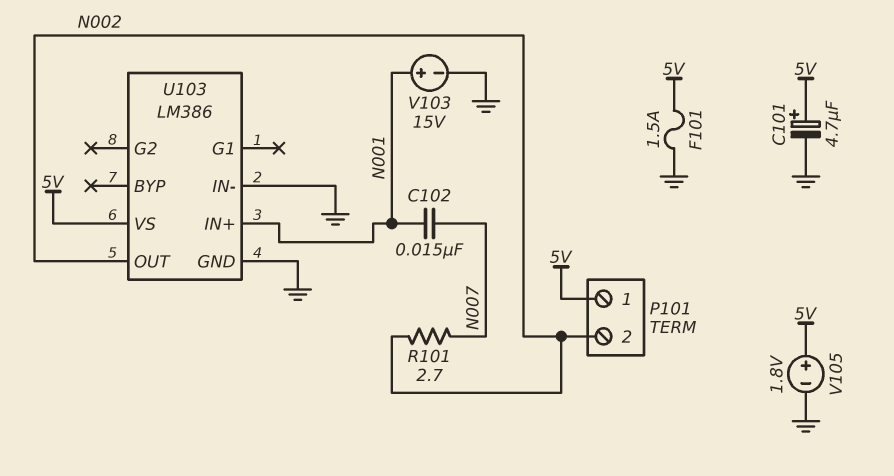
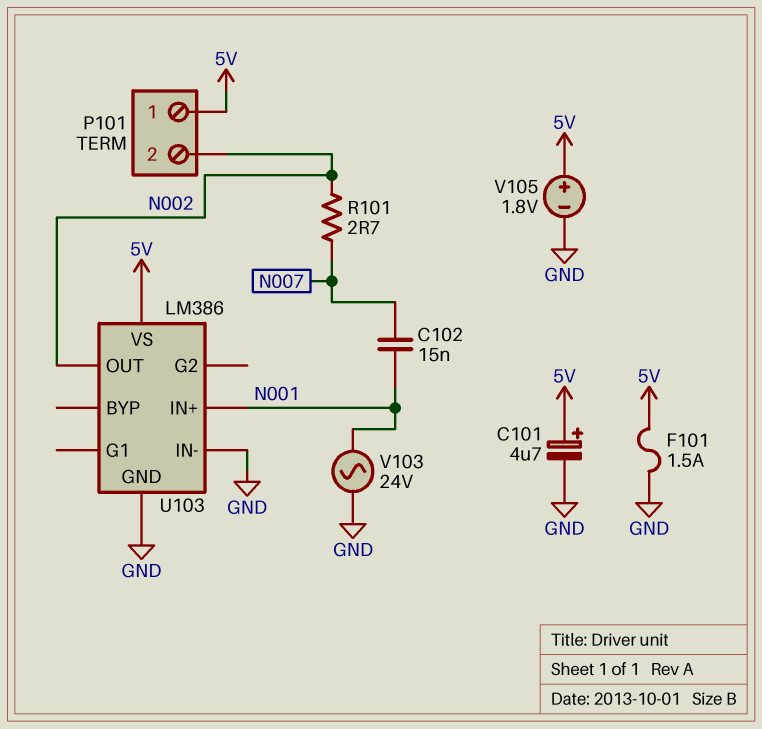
V103: 15V (plus N001, minus GND) -> AC 24V (GND, N001)

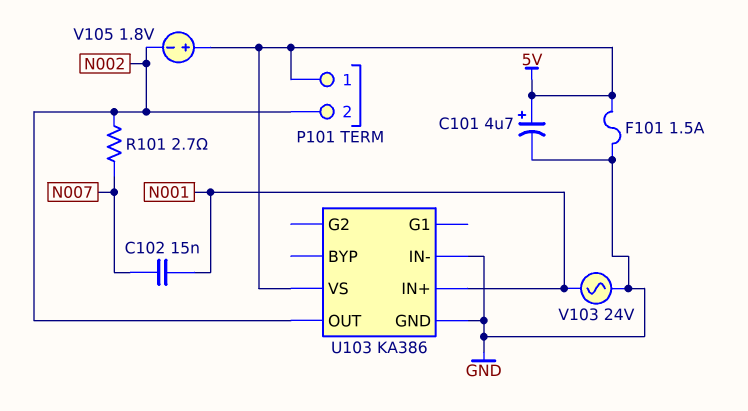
U103: LM386 -> KA386
V105: 1.8V (plus 5V, minus GND) -> 1.8V (plus 5V, minus N002)

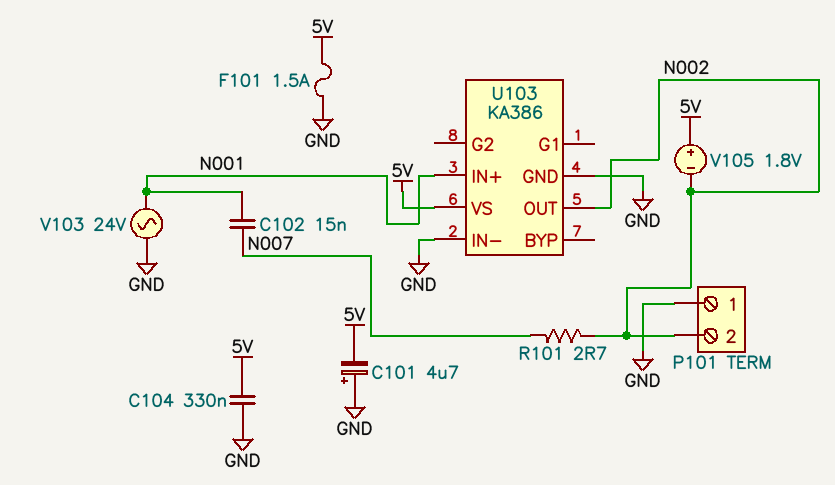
C101: 4.7uF (plus 5V, minus GND) -> 4.7uF (plus GND, minus 5V)
C104: none -> 330nF (5V, GND)
P101 pin 1: 5V -> GND

